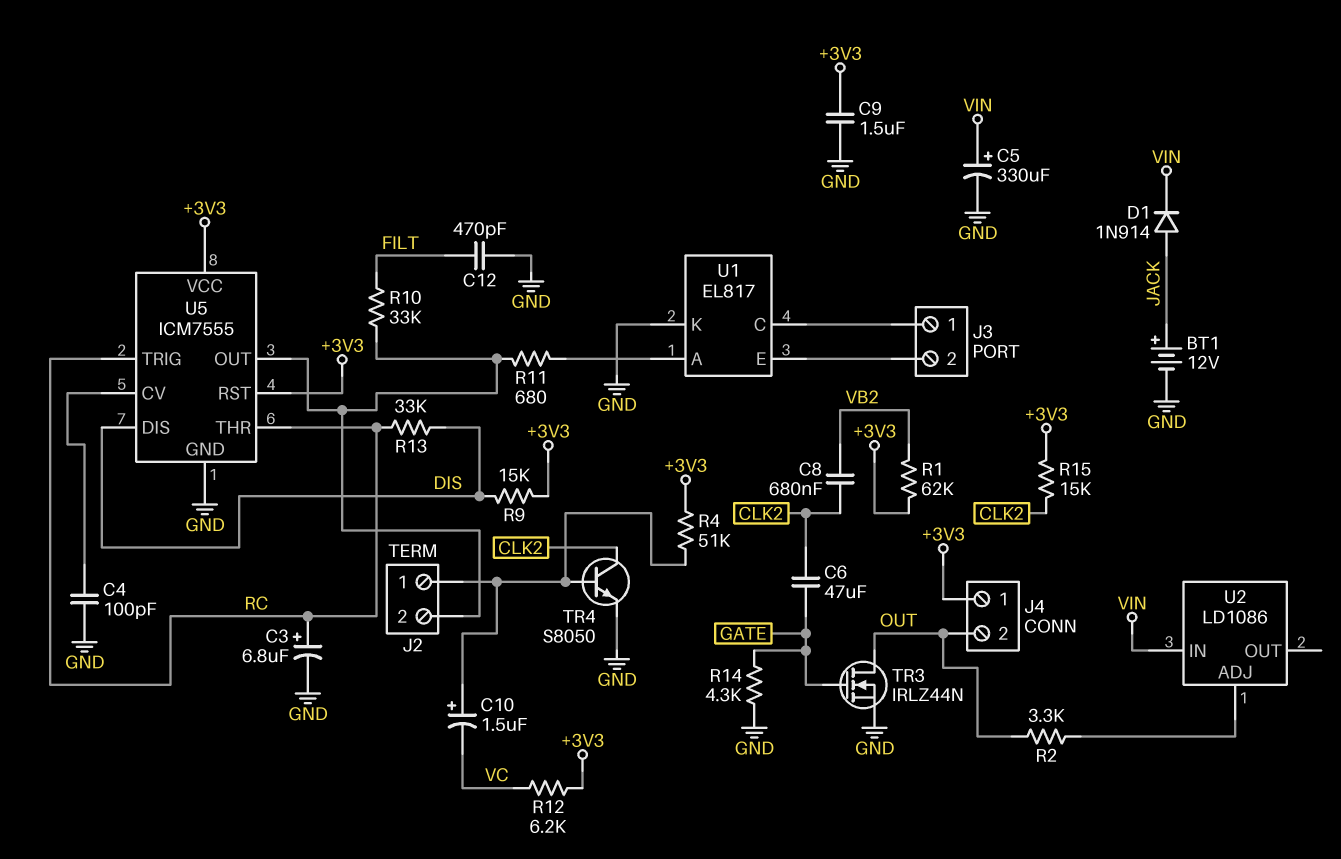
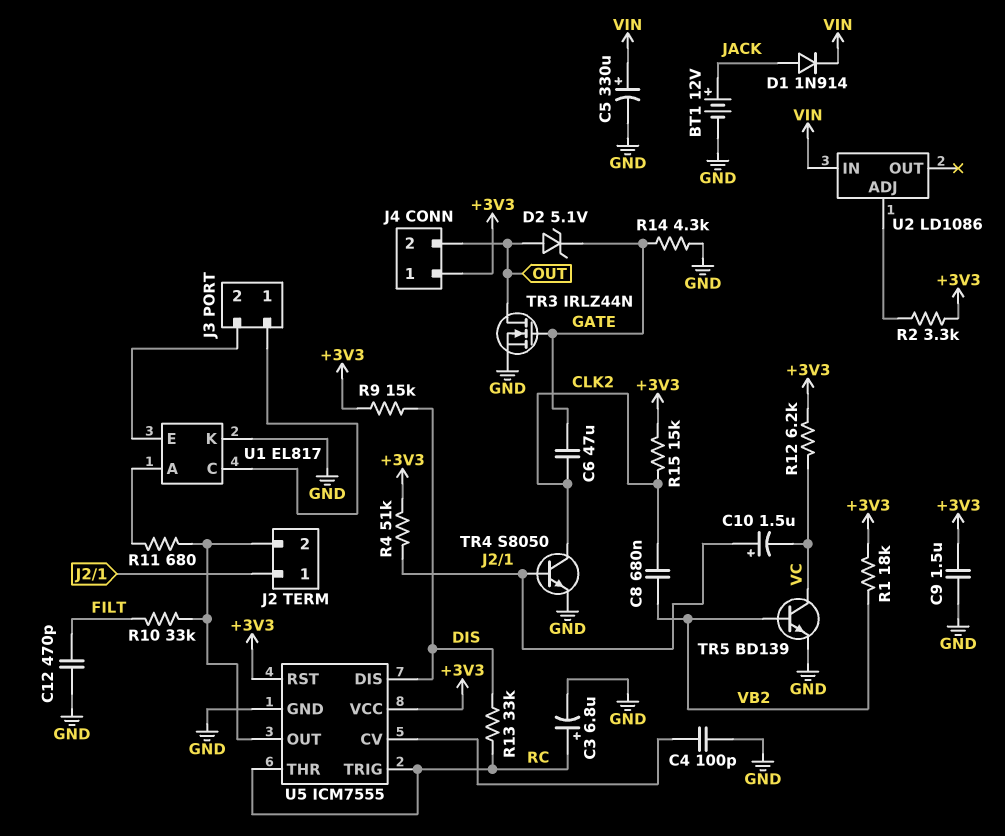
D2: none -> zener 5.1V (A OUT, K GATE)
R1: 62k (+3V3, VB2) -> 18k (+3V3, VB2)
R2: 3.3k (OUT, U2/ADJ) -> 3.3k (+3V3, U2/ADJ)
TR5: none -> NPN BD139 (B VB2, C VC, E GND)

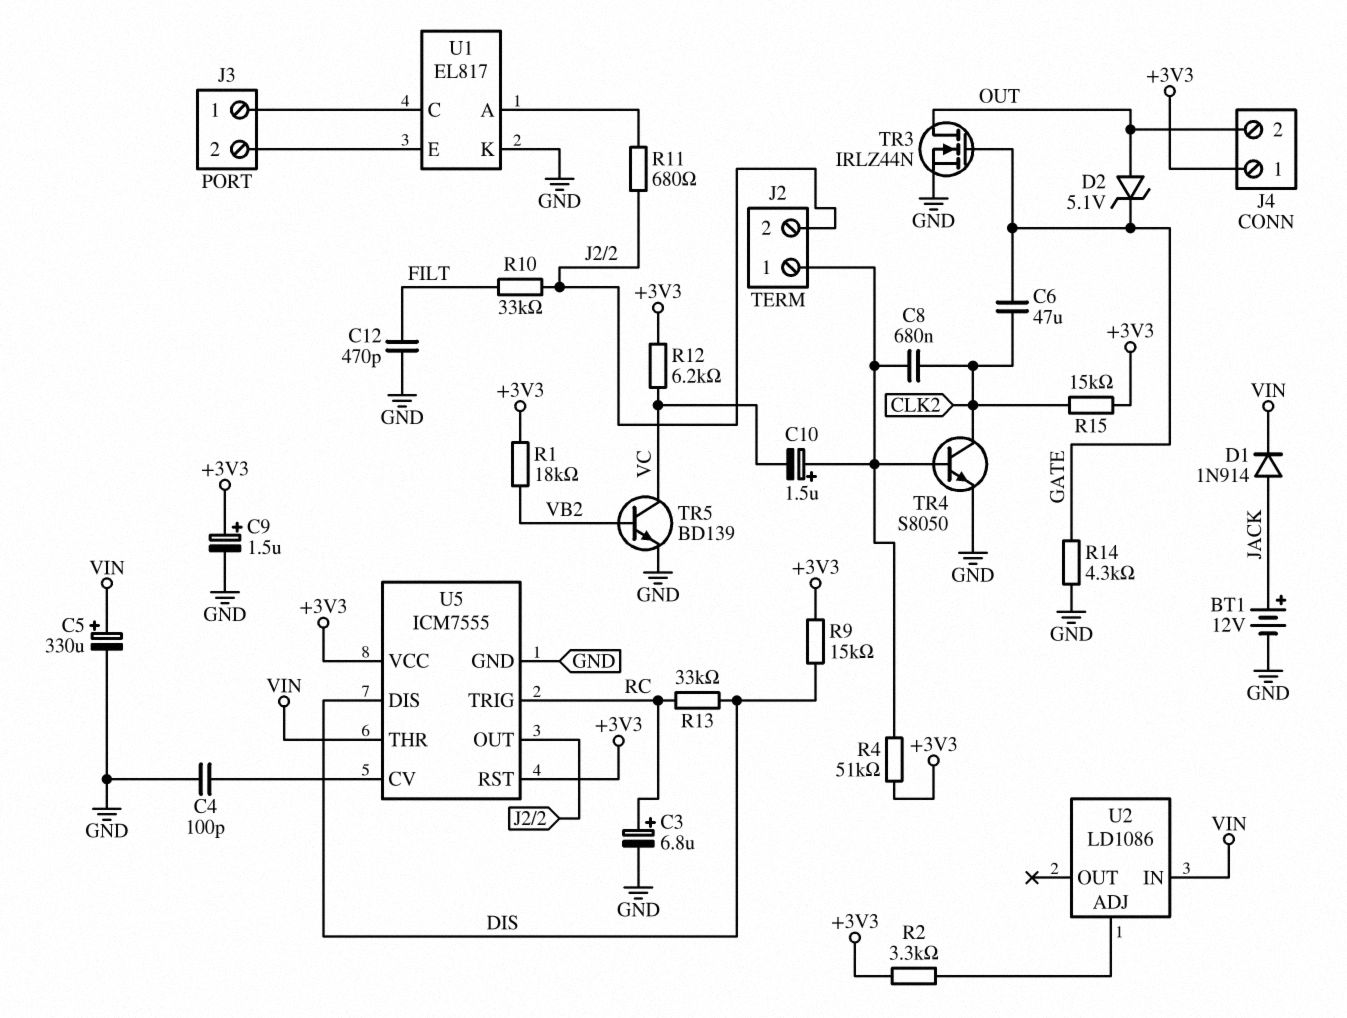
C8: 680nF (CLK2, VB2) -> 680nF (CLK2, J2/1)
C9: 1.5uF (+3V3, GND) -> 1.5uF (plus +3V3, minus GND)
U5 pin THR: RC -> VIN

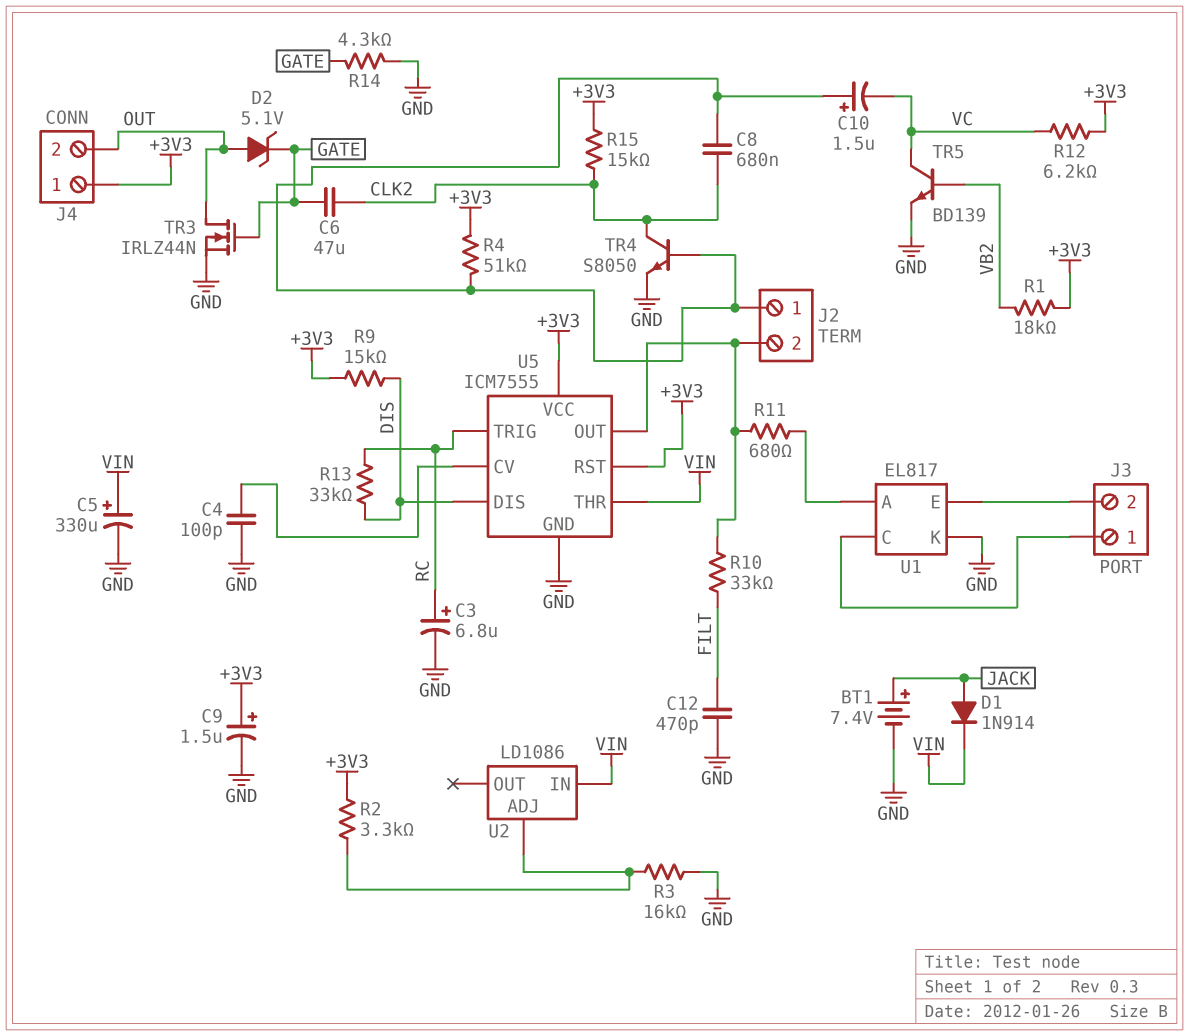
BT1: 12V (plus JACK, minus GND) -> 7.4V (plus JACK, minus GND)
R3: none -> 16k (GND, U2/ADJ)

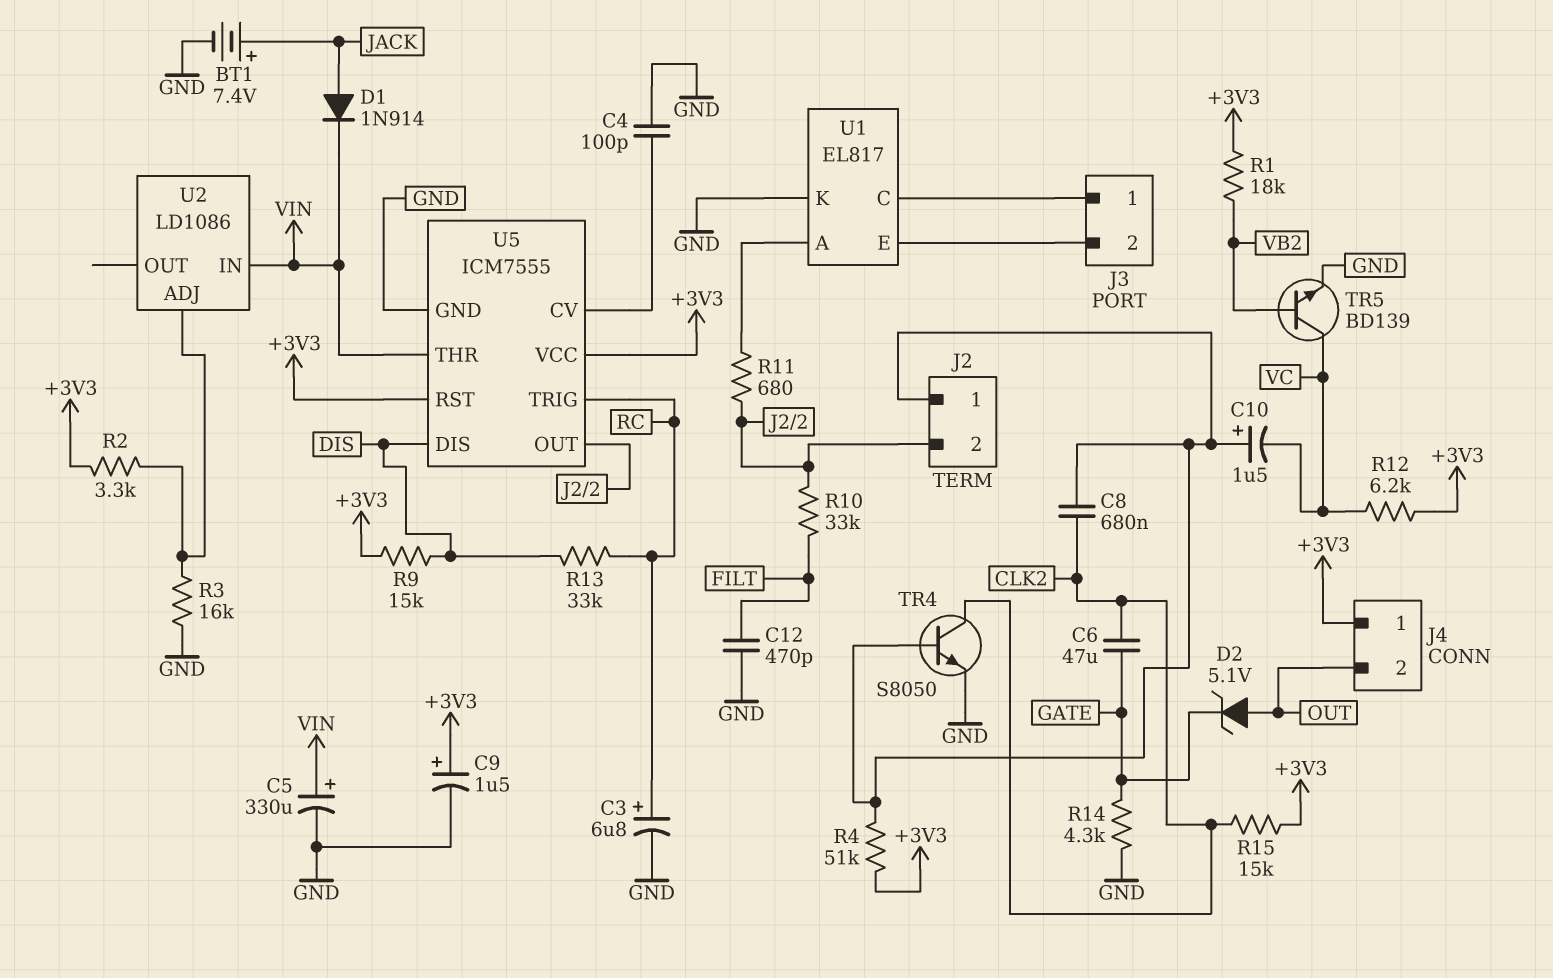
TR3: NMOS IRLZ44N (G GATE, D OUT, S GND) -> none

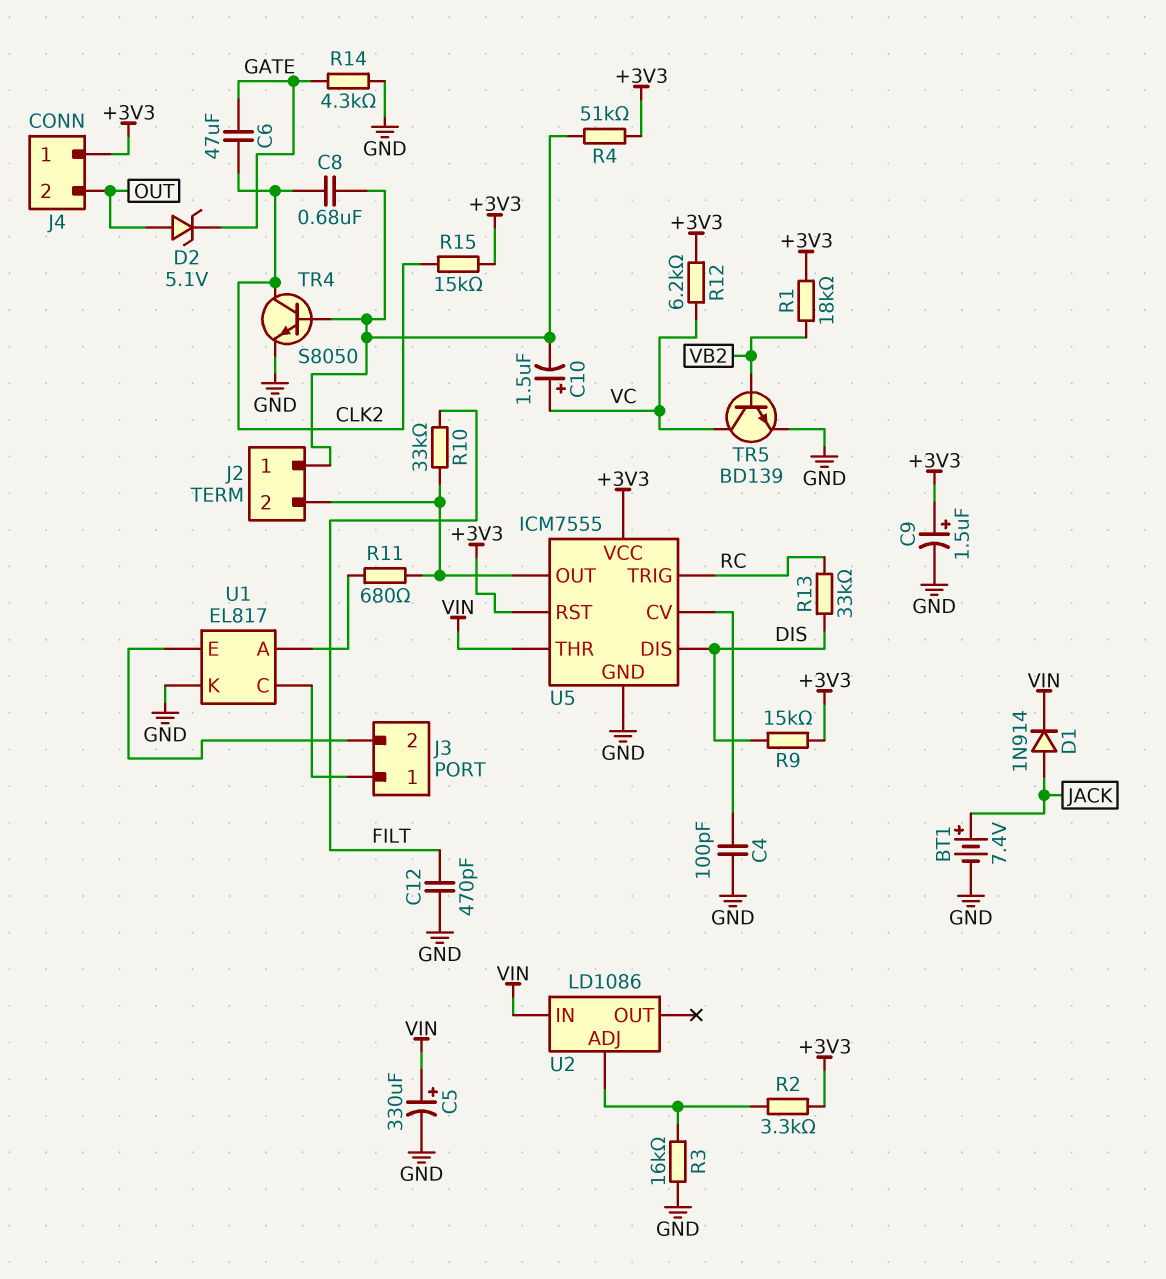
C3: 6.8uF (plus RC, minus GND) -> none
C10: 1.5uF (plus J2/1, minus VC) -> 1.5uF (plus VC, minus J2/1)

